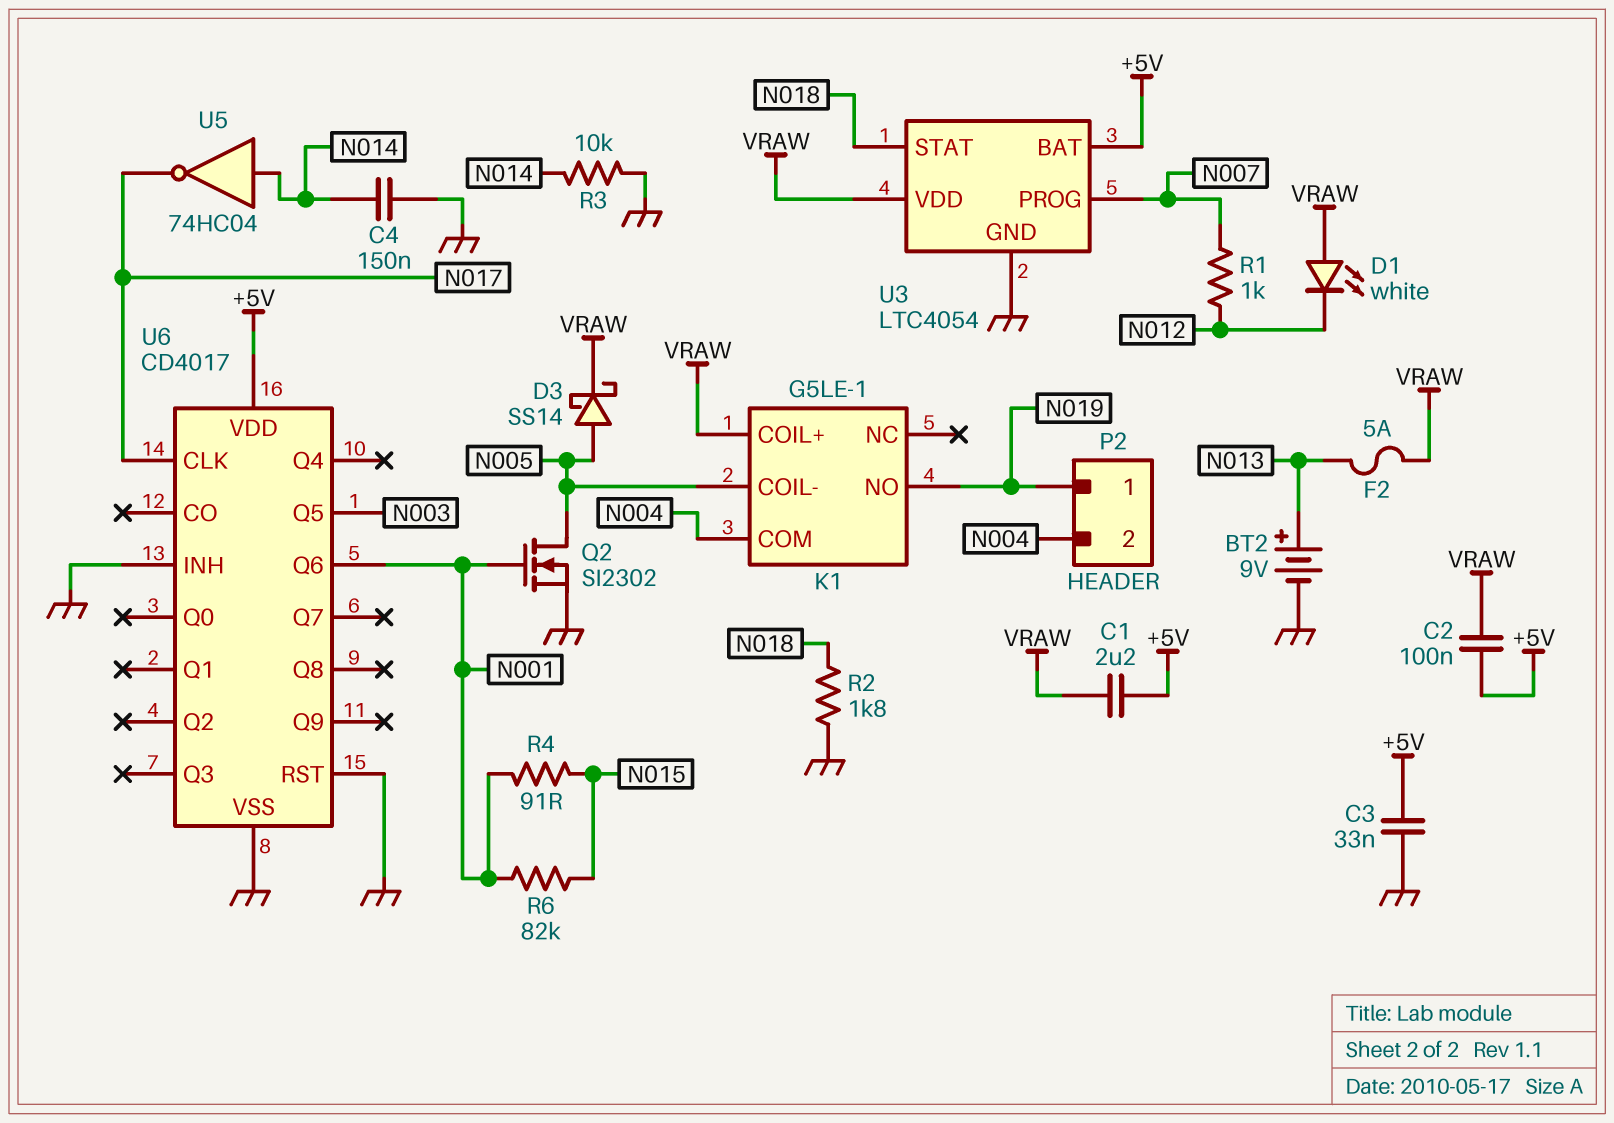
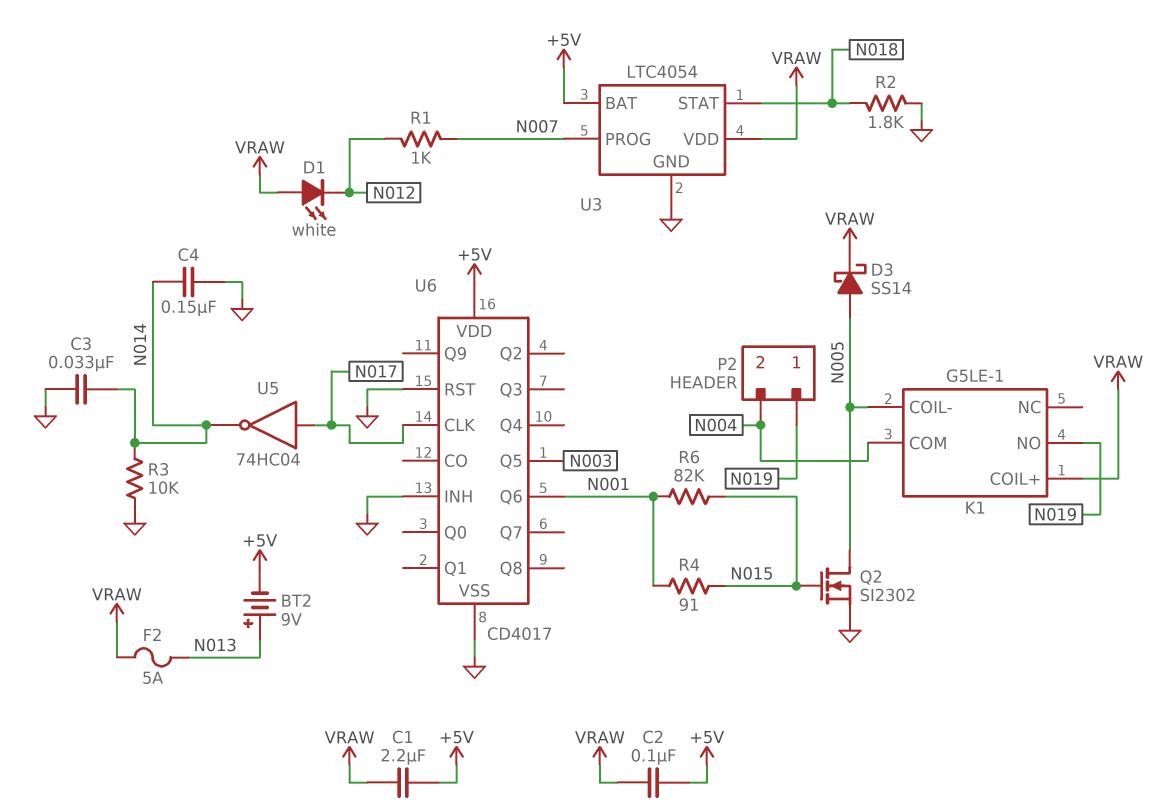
BT2: 9V (plus N013, minus GND) -> 9V (plus N013, minus +5V)
C3: 33nF (+5V, GND) -> 33nF (GND, N014)
Q2: NMOS SI2302 (G N001, D N005, S GND) -> NMOS SI2302 (G N015, D N005, S GND)
U5: NOT 74HC04 (in N014, out N017) -> NOT 74HC04 (in N017, out N014)

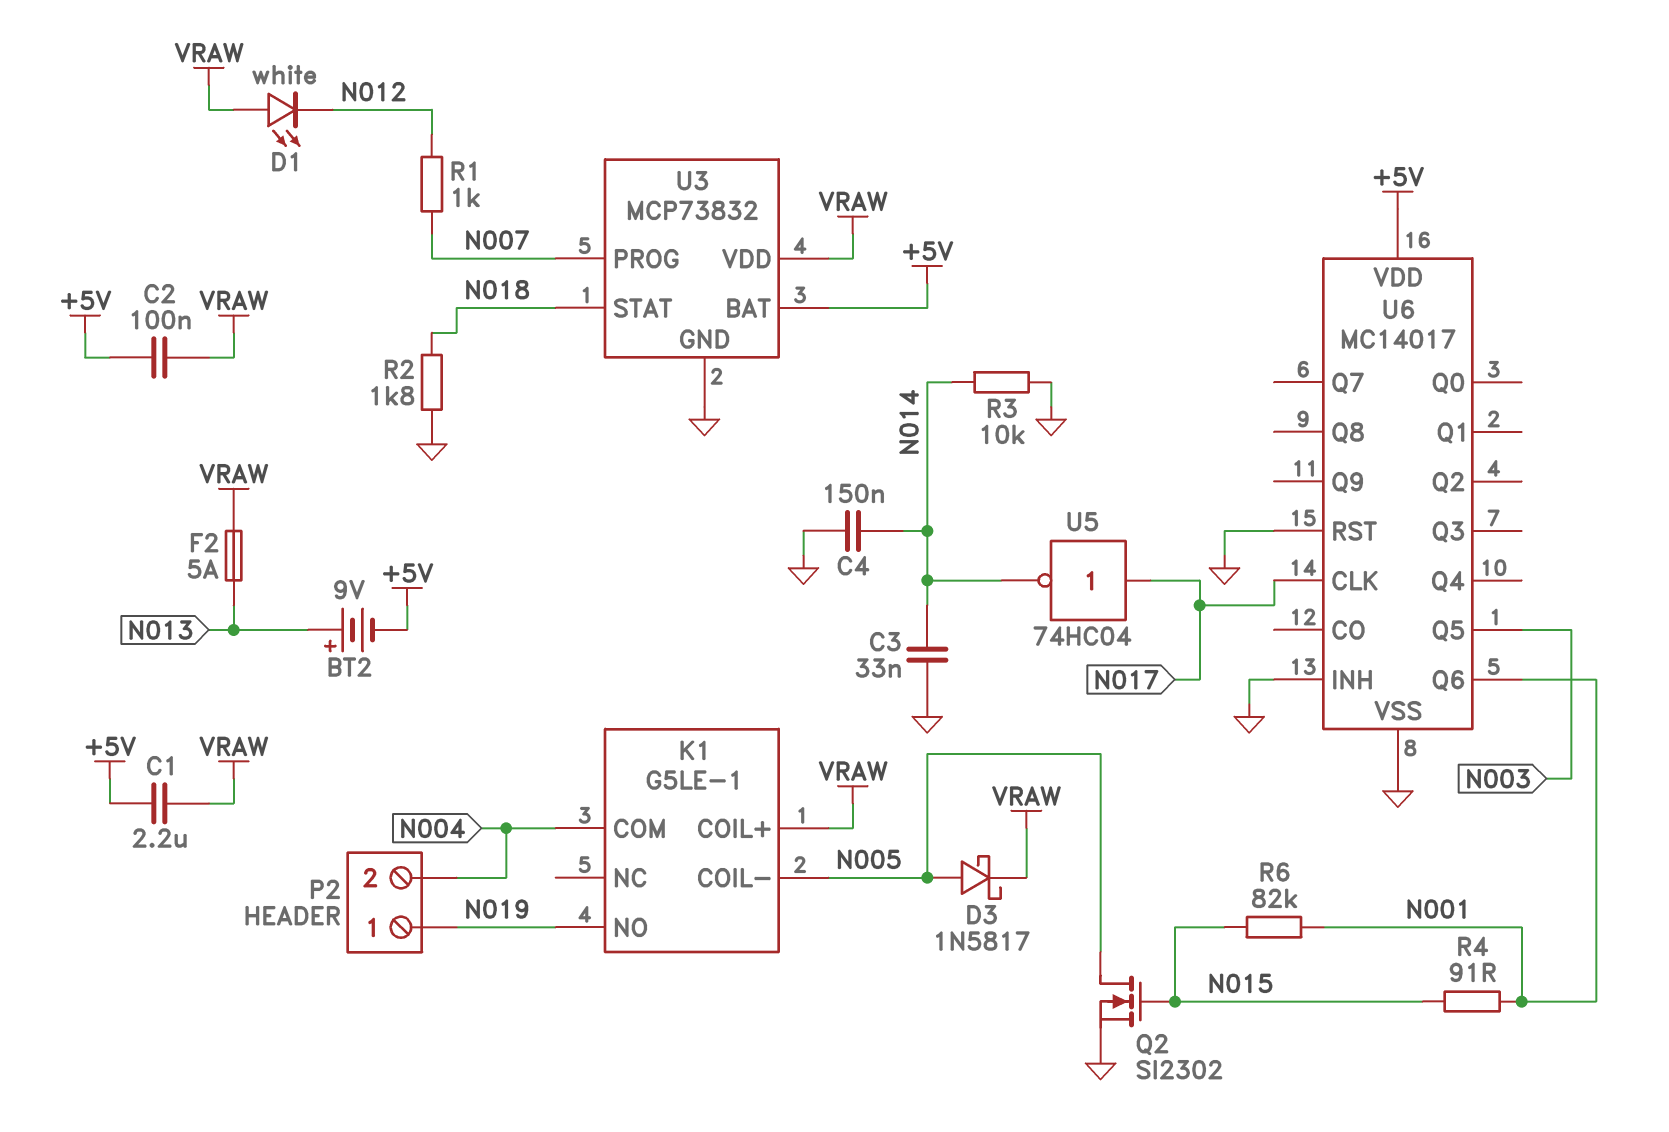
D3: schottky SS14 (A N005, K VRAW) -> schottky 1N5817 (A N005, K VRAW)
U3: LTC4054 -> MCP73832
U6: CD4017 -> MC14017

